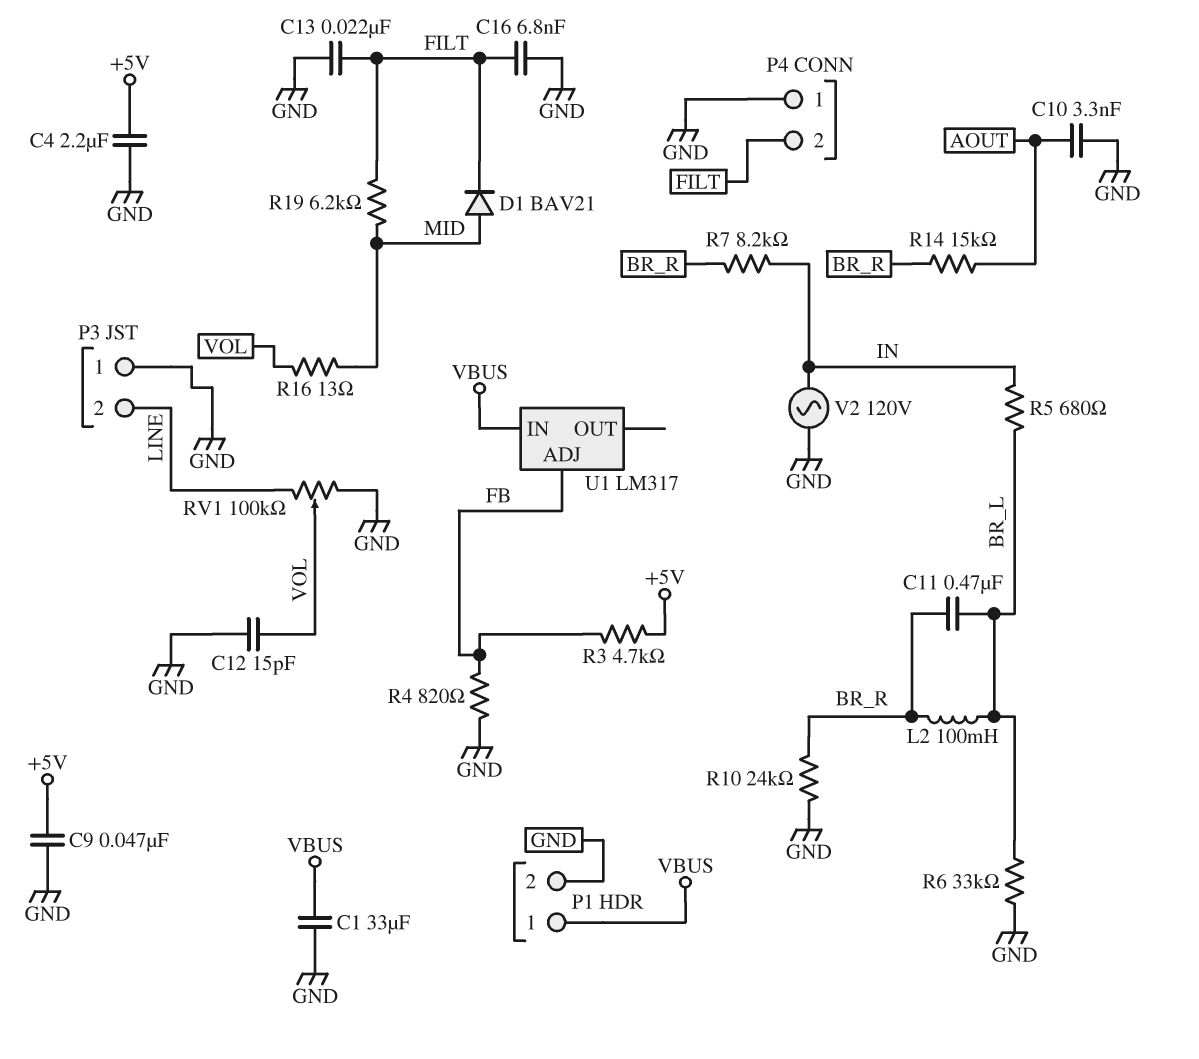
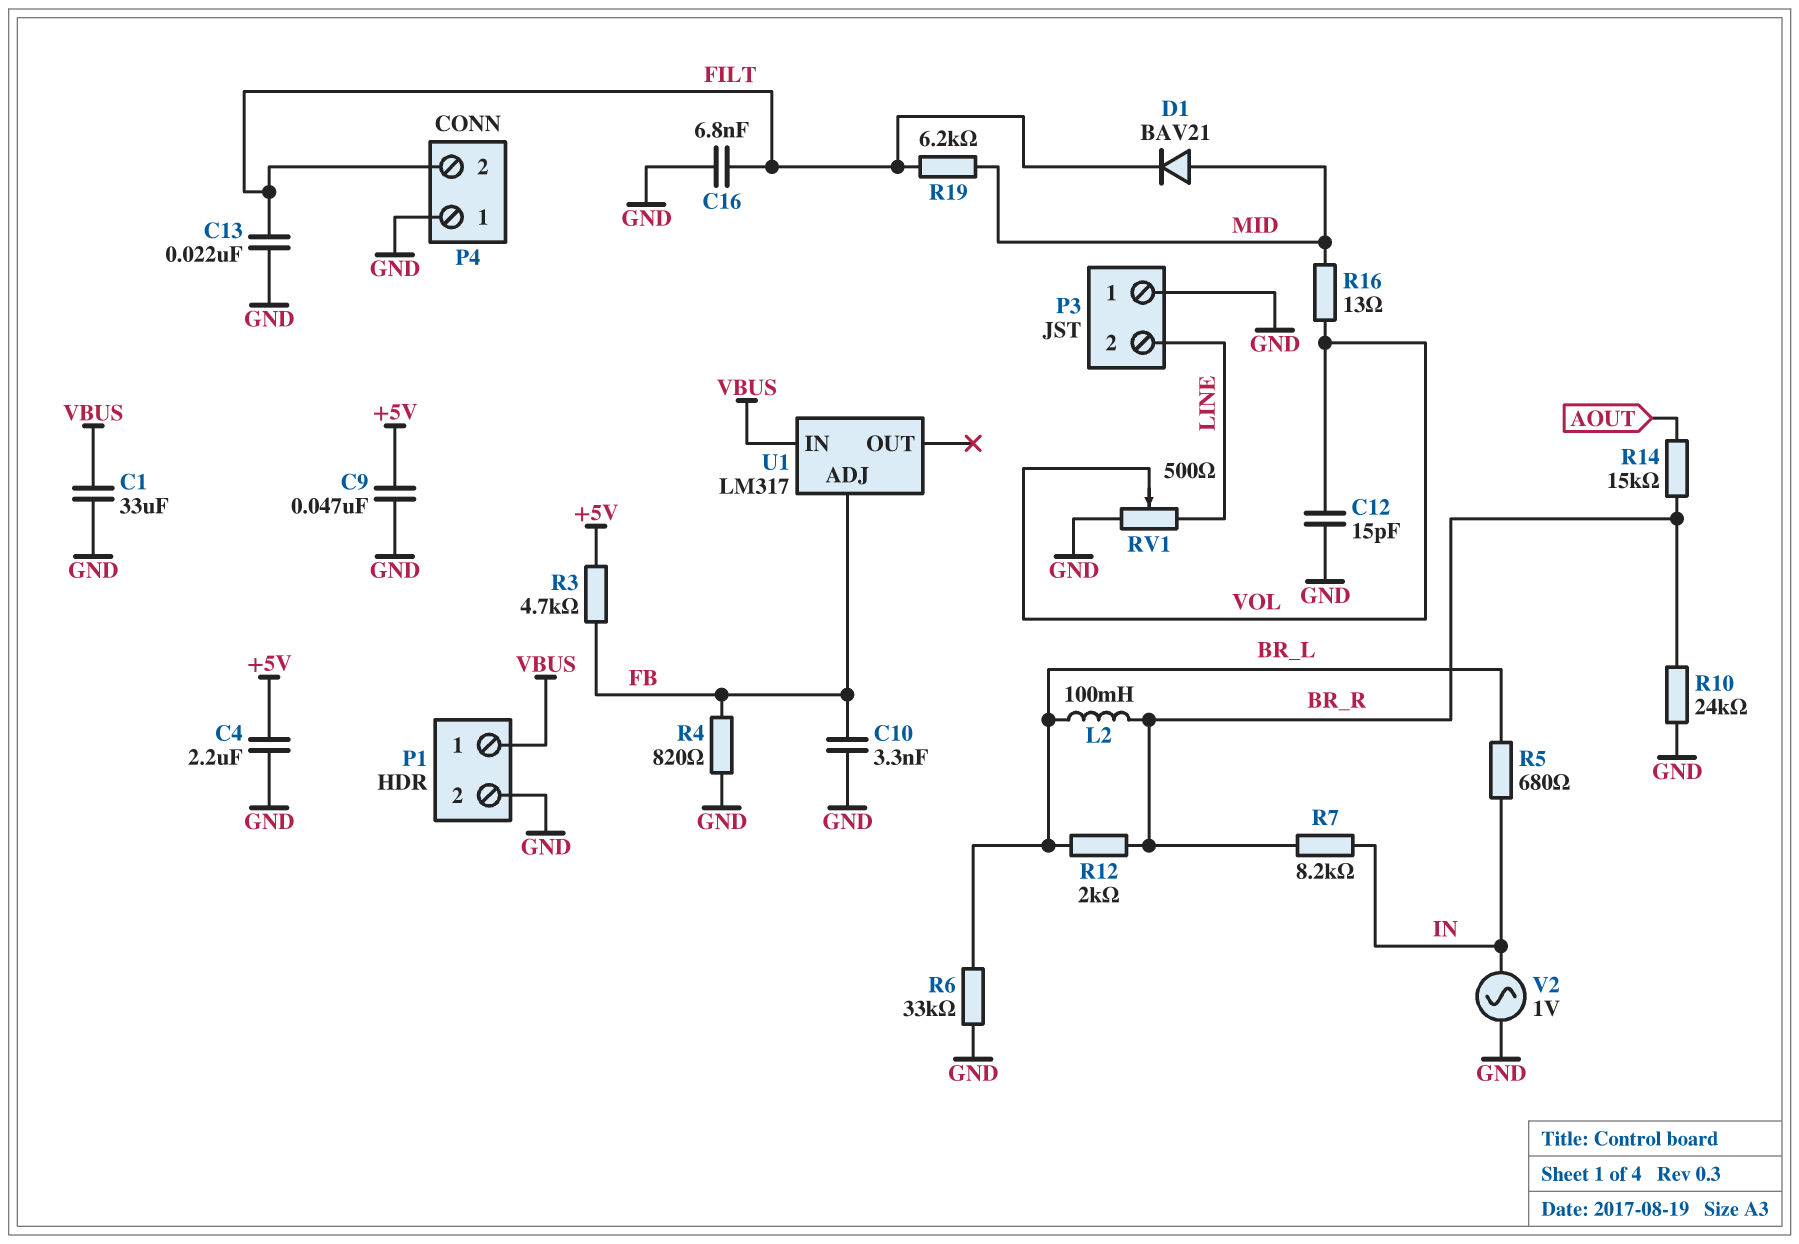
C10: 3.3nF (AOUT, GND) -> 3.3nF (FB, GND)
C11: 470nF (BR_L, BR_R) -> none
R12: none -> 2k (BR_L, BR_R)
RV1: 100k (GND, LINE, wiper VOL) -> 500 (GND, LINE, wiper VOL)
V2: AC 120V (GND, IN) -> AC 1V (GND, IN)

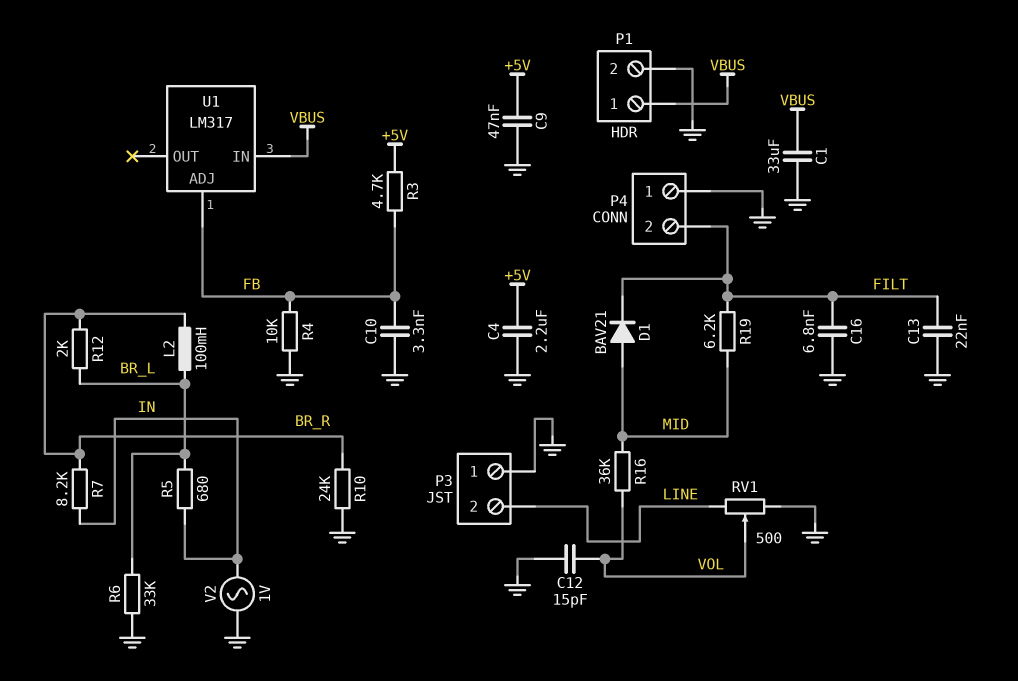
R4: 820 (FB, GND) -> 10k (FB, GND)
R14: 15k (AOUT, BR_R) -> none
R16: 13 (MID, VOL) -> 36k (MID, VOL)

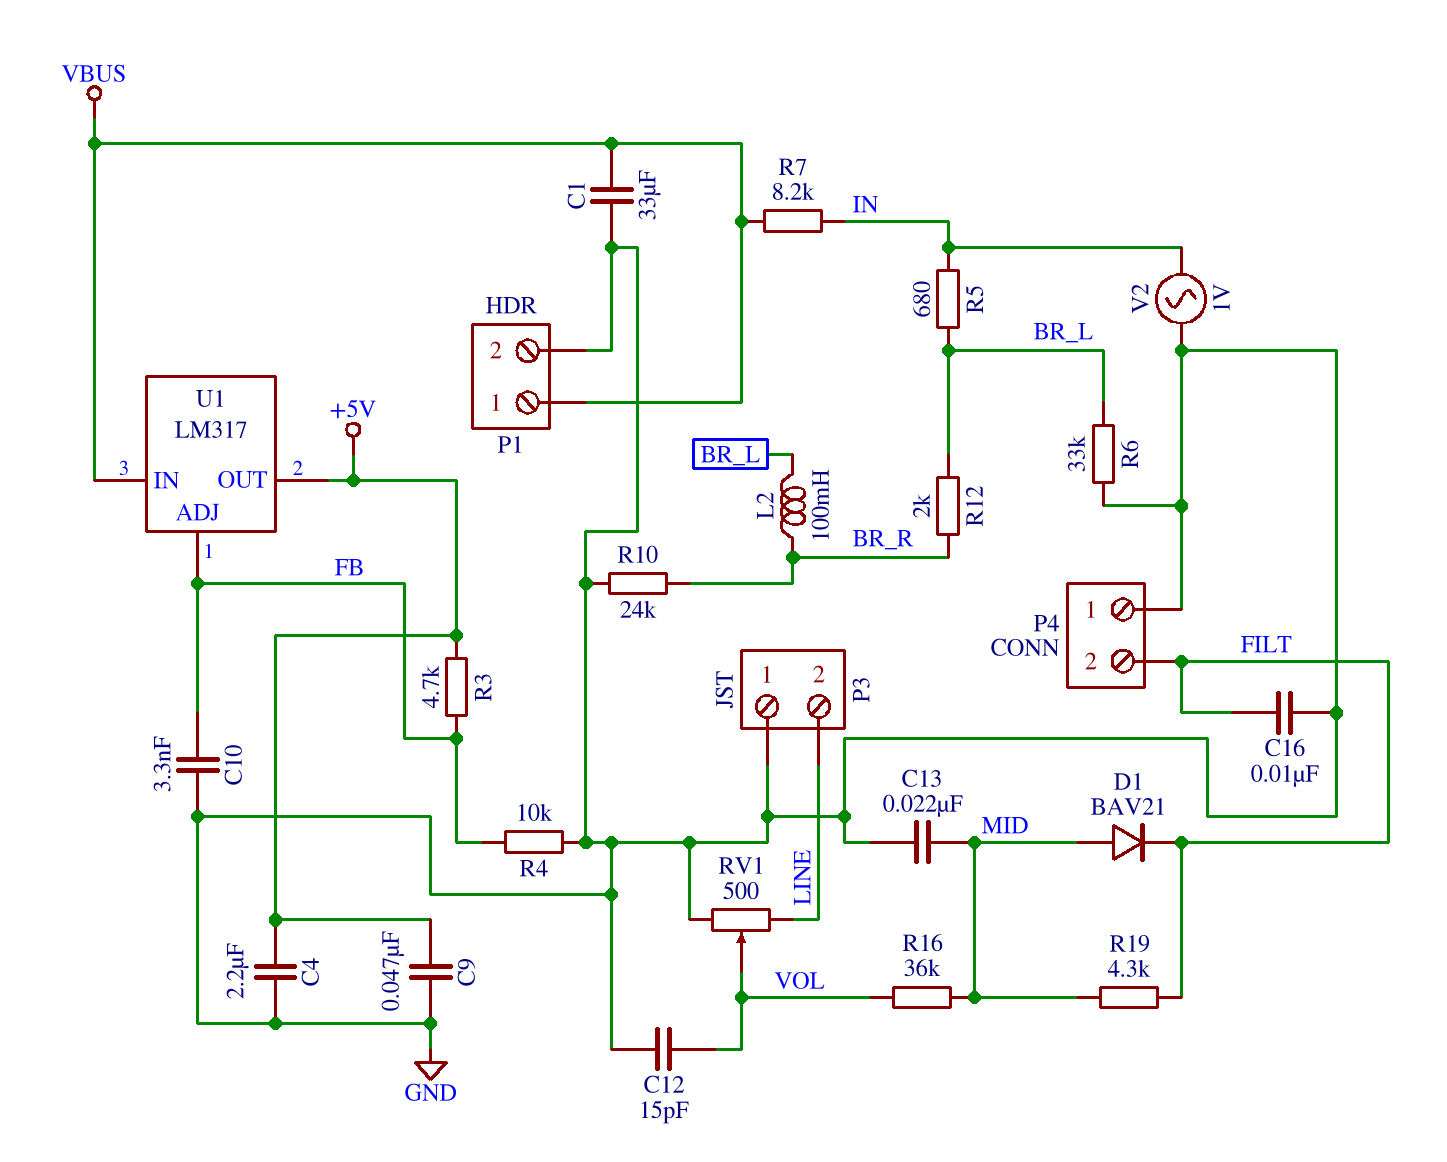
C13: 22nF (FILT, GND) -> 22nF (GND, MID)
C16: 6.8nF (FILT, GND) -> 10nF (FILT, GND)
R7: 8.2k (BR_R, IN) -> 8.2k (IN, VBUS)
R19: 6.2k (FILT, MID) -> 4.3k (FILT, MID)
U1 pin OUT: none -> +5V

